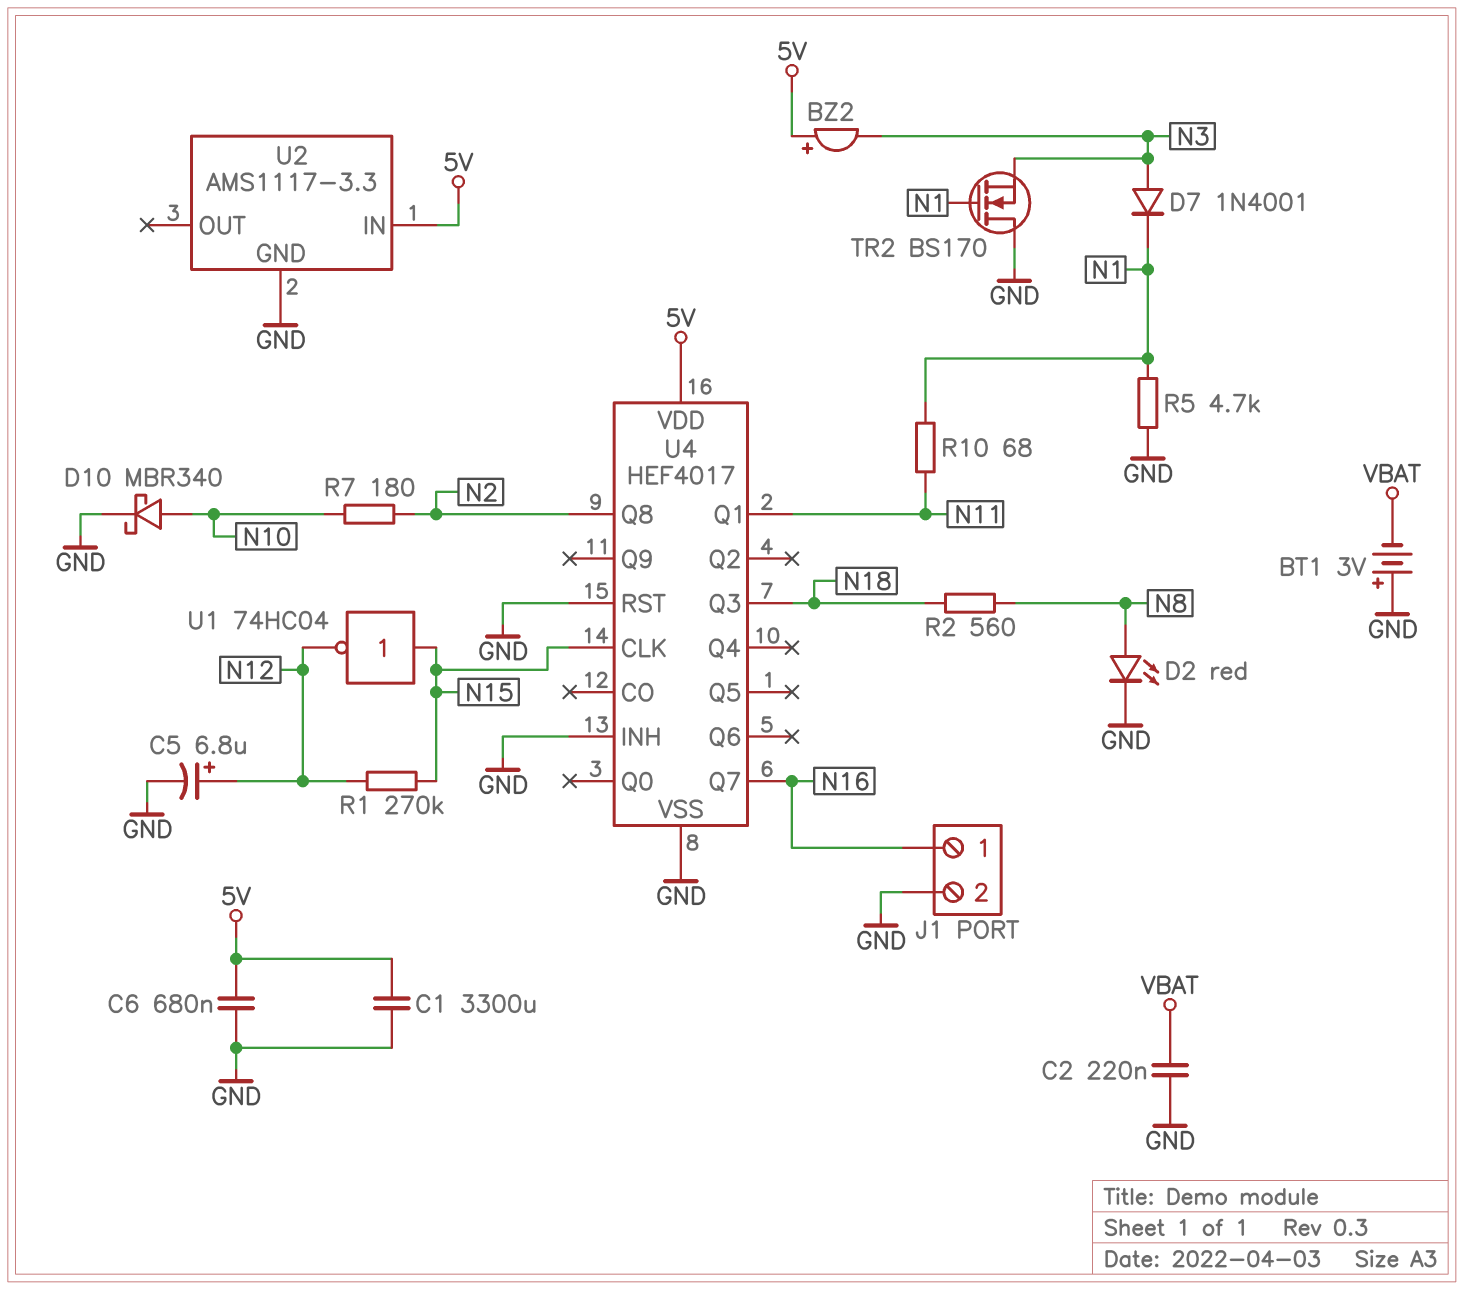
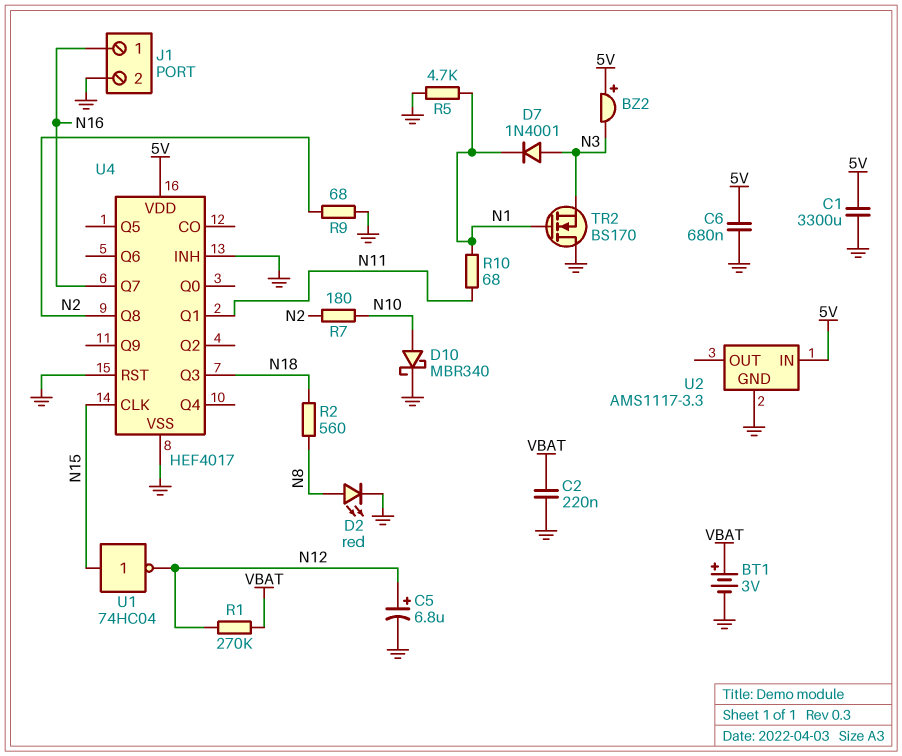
BT1: 3V (plus GND, minus VBAT) -> 3V (plus VBAT, minus GND)
R1: 270k (N12, N15) -> 270k (N12, VBAT)
R9: none -> 68 (GND, N2)

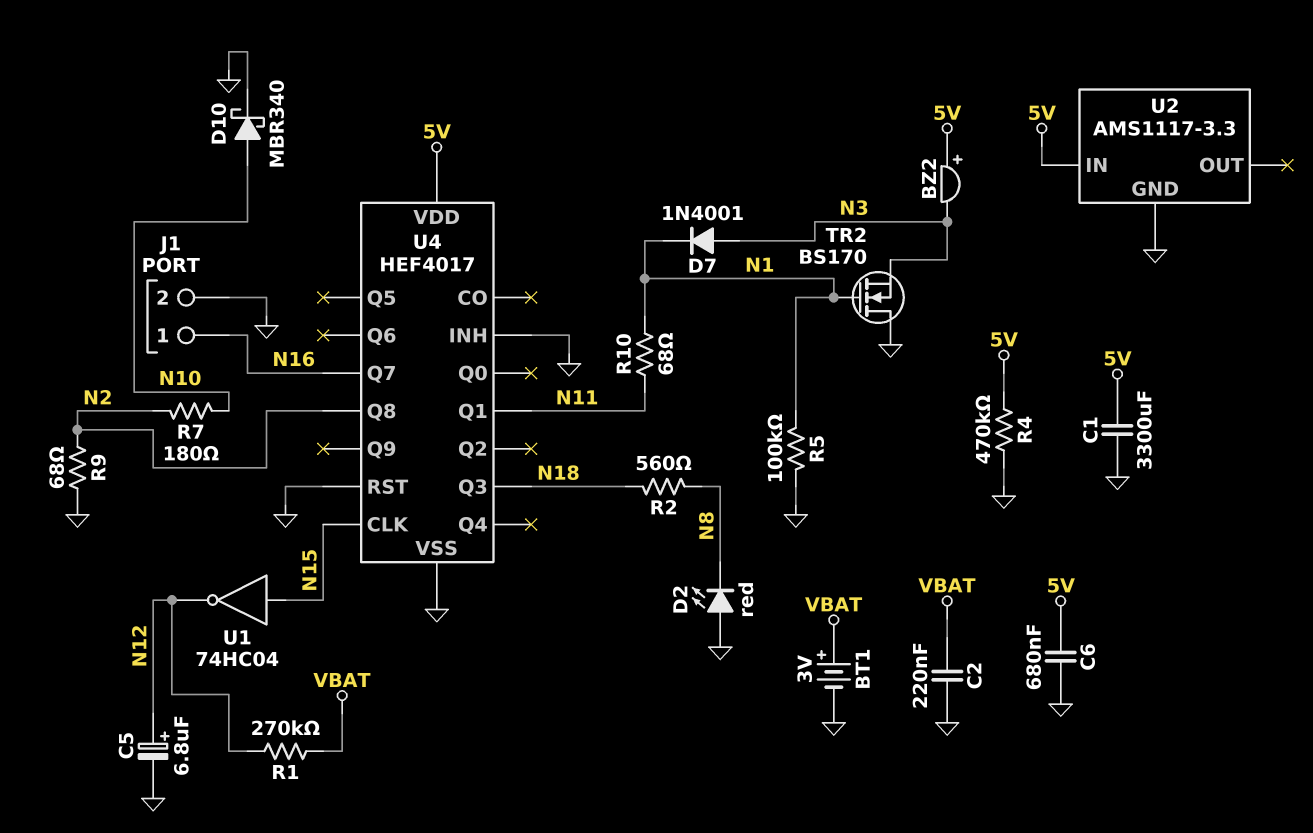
D2: LED red (A N8, K GND) -> LED red (A GND, K N8)
R4: none -> 470k (5V, GND)
R5: 4.7k (GND, N1) -> 100k (GND, N1)

